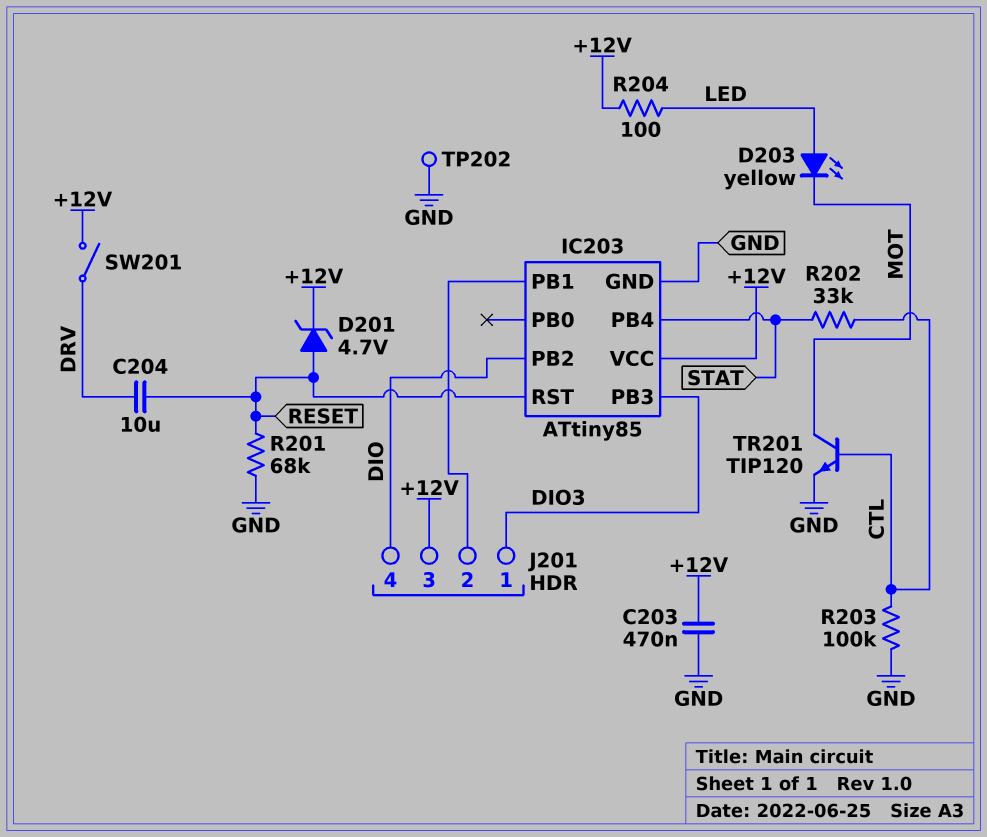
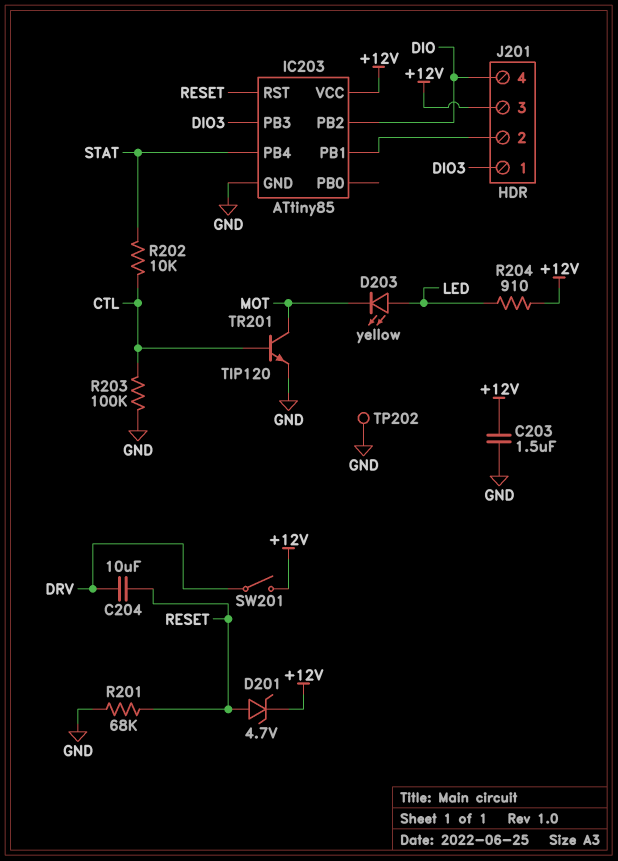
C203: 470nF (+12V, GND) -> 1.5uF (+12V, GND)
R202: 33k (CTL, STAT) -> 10k (CTL, STAT)
R204: 100 (+12V, LED) -> 910 (+12V, LED)

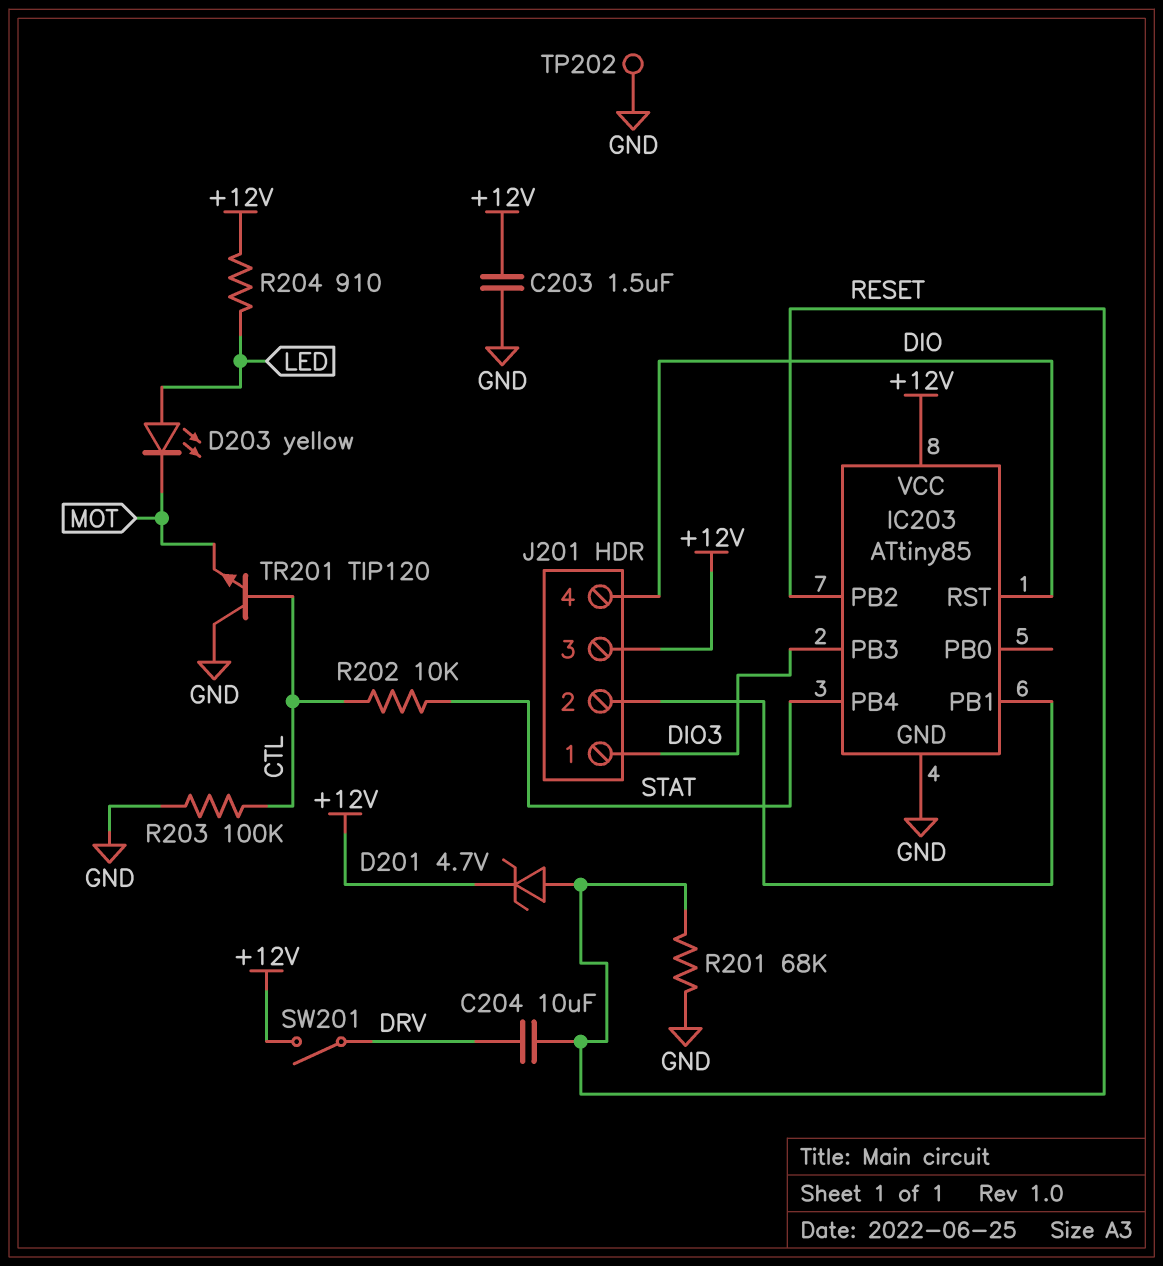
IC203 pin PB2: DIO -> RESET
IC203 pin RST: RESET -> DIO
TR201: NPN TIP120 (B CTL, C MOT, E GND) -> NPN TIP120 (B CTL, C GND, E MOT)

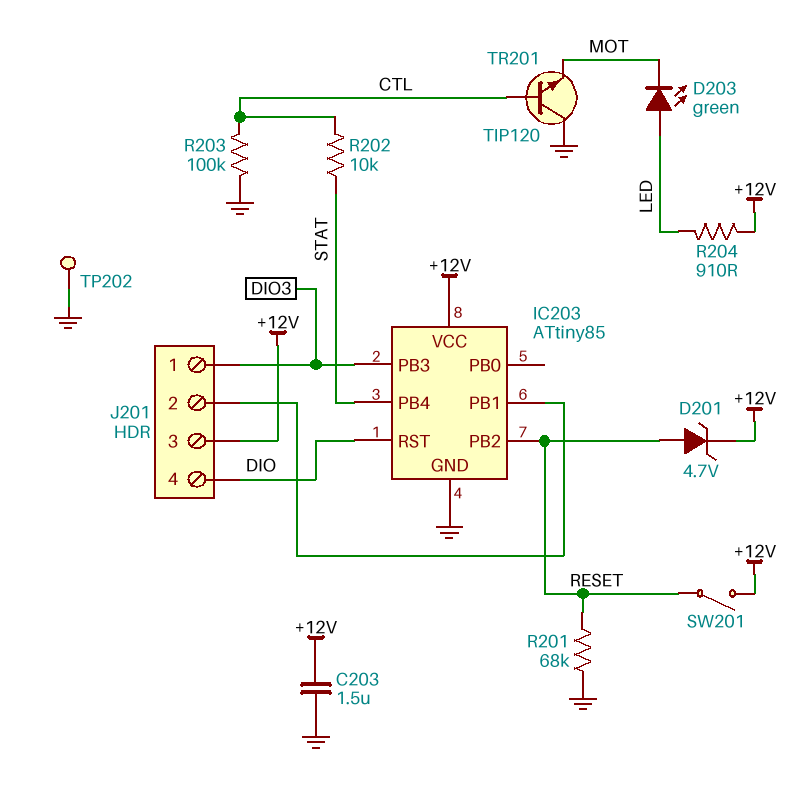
C204: 10uF (DRV, RESET) -> none
D203: LED yellow (A LED, K MOT) -> LED green (A LED, K MOT)
SW201: switch (+12V, DRV) -> switch (+12V, RESET)

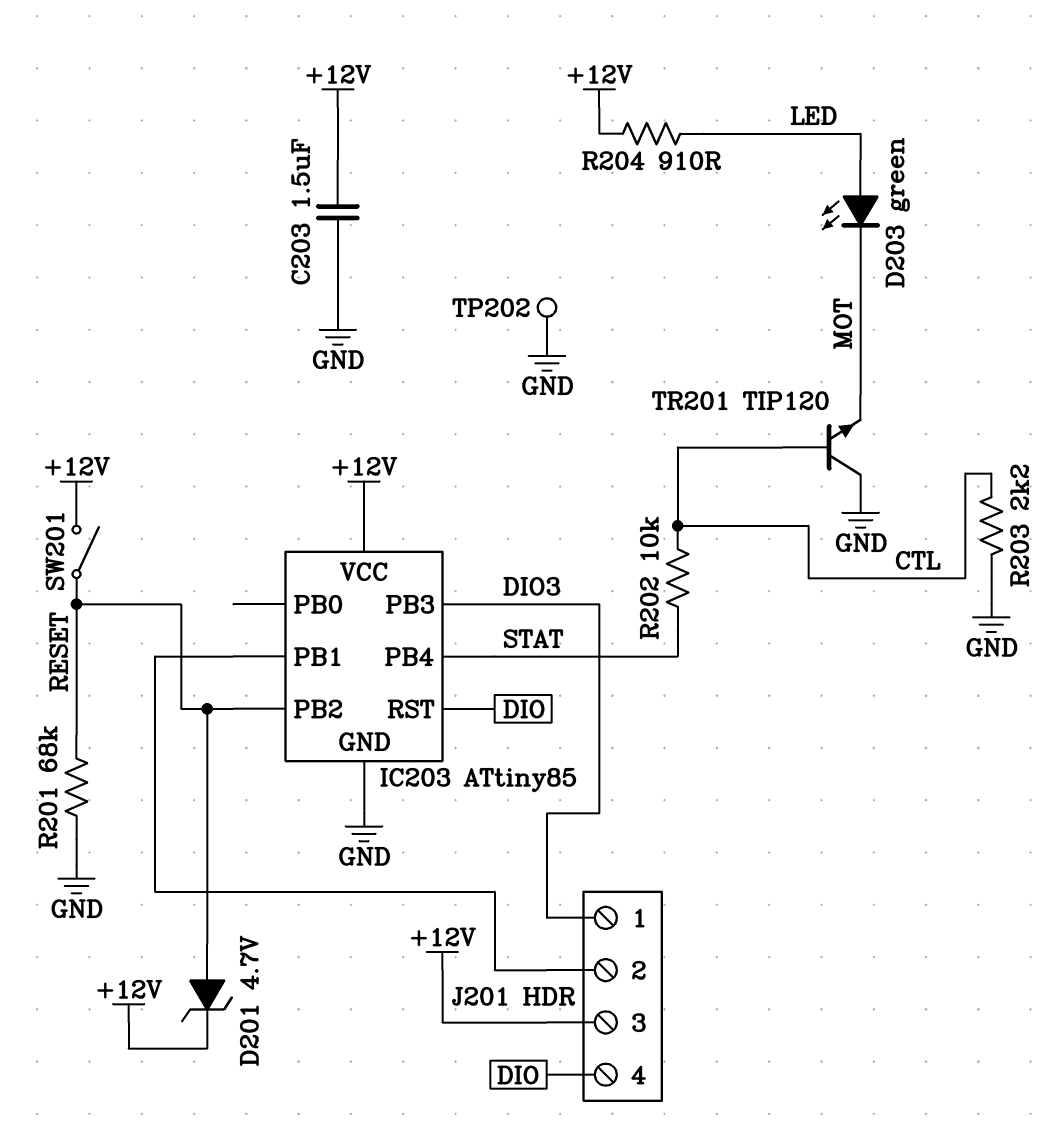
R203: 100k (CTL, GND) -> 2.2k (CTL, GND)

